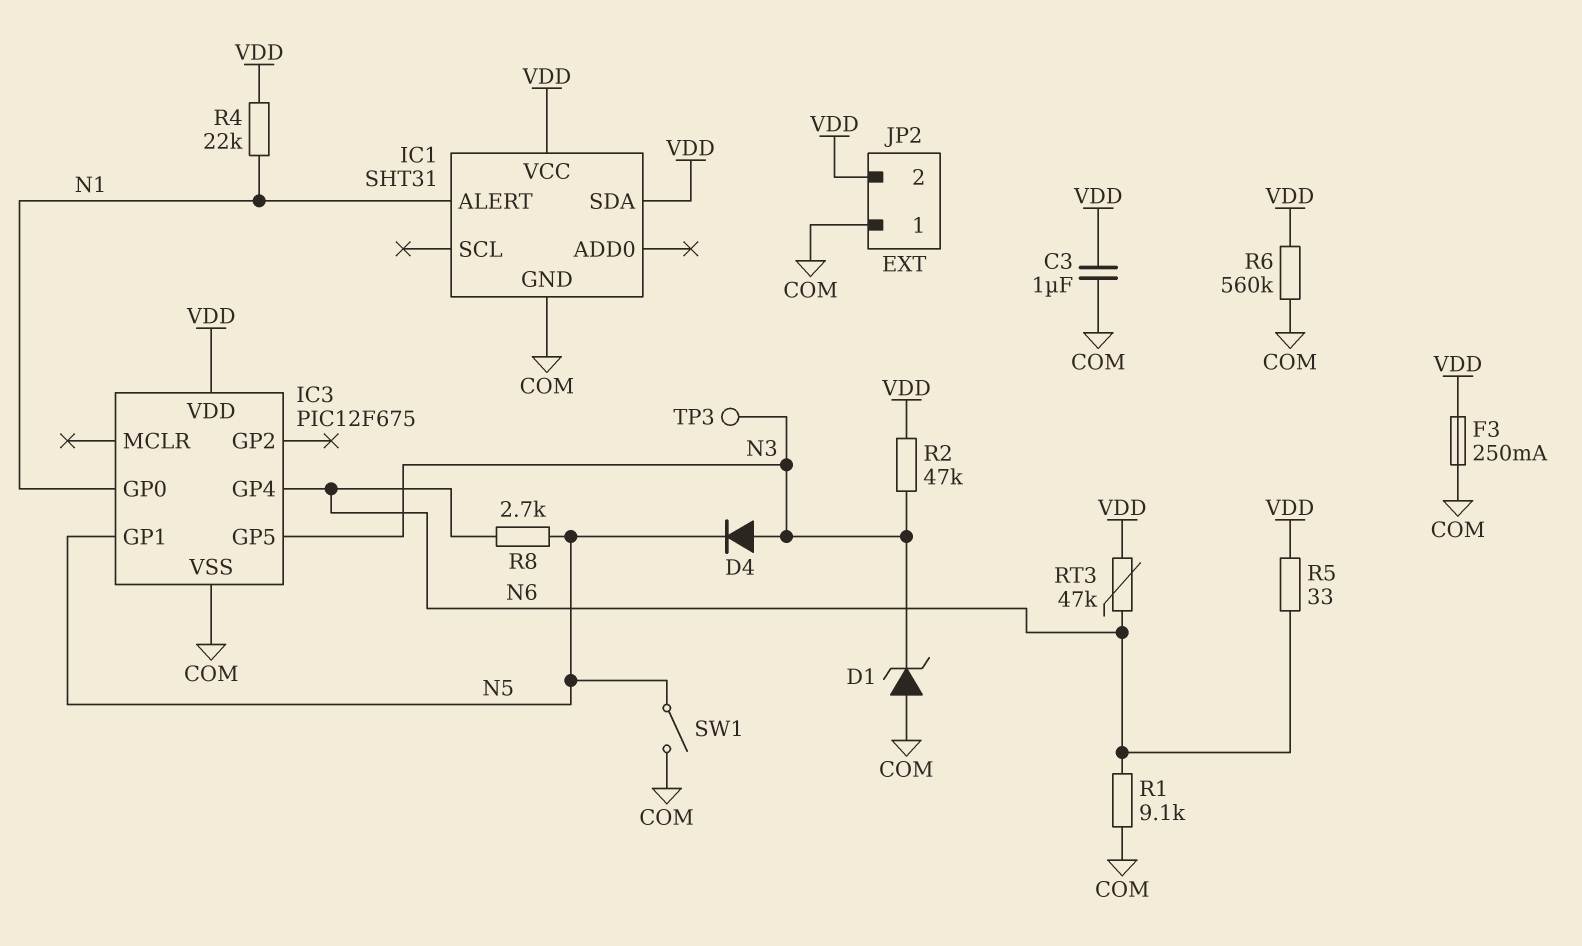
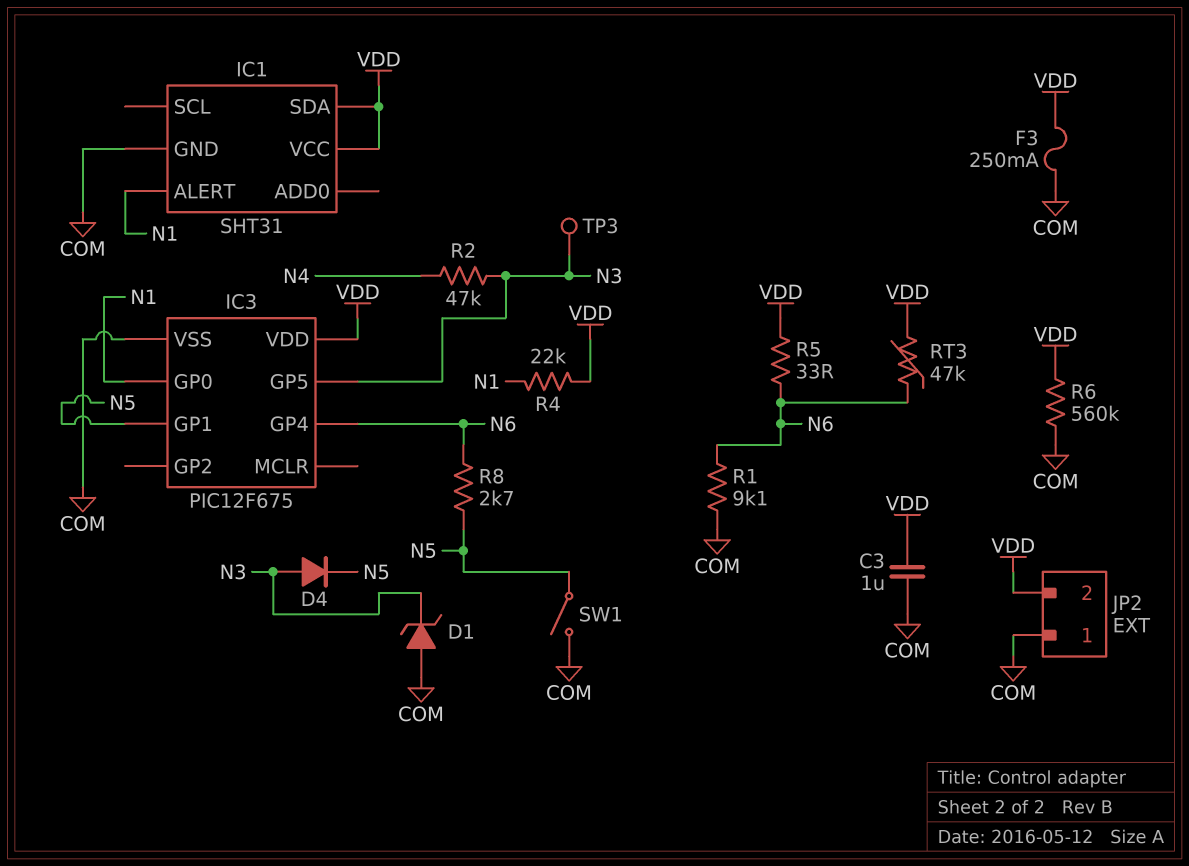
R2: 47k (N3, VDD) -> 47k (N3, N4)

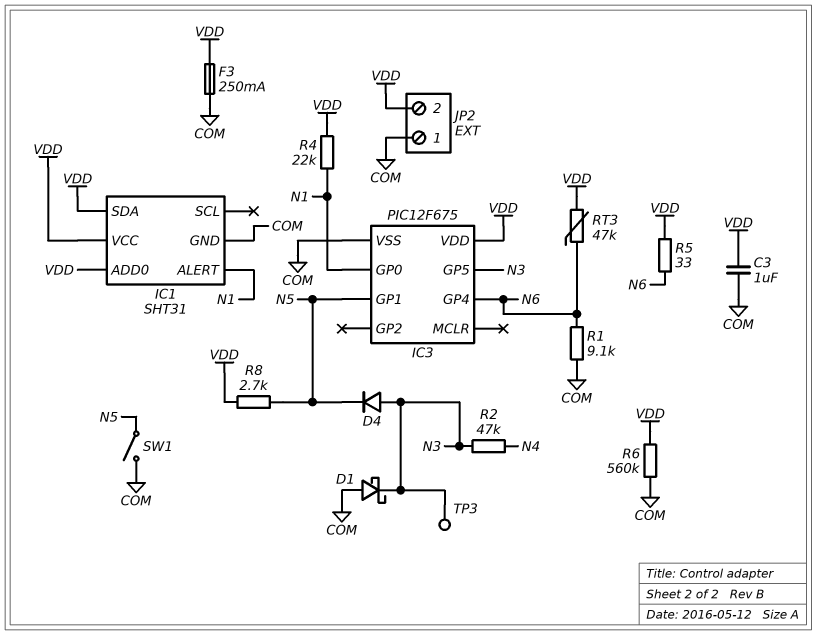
D1: zener (A COM, K N3) -> schottky (A COM, K N3)
IC1 pin ADD0: none -> VDD
R8: 2.7k (N5, N6) -> 2.7k (N5, VDD)

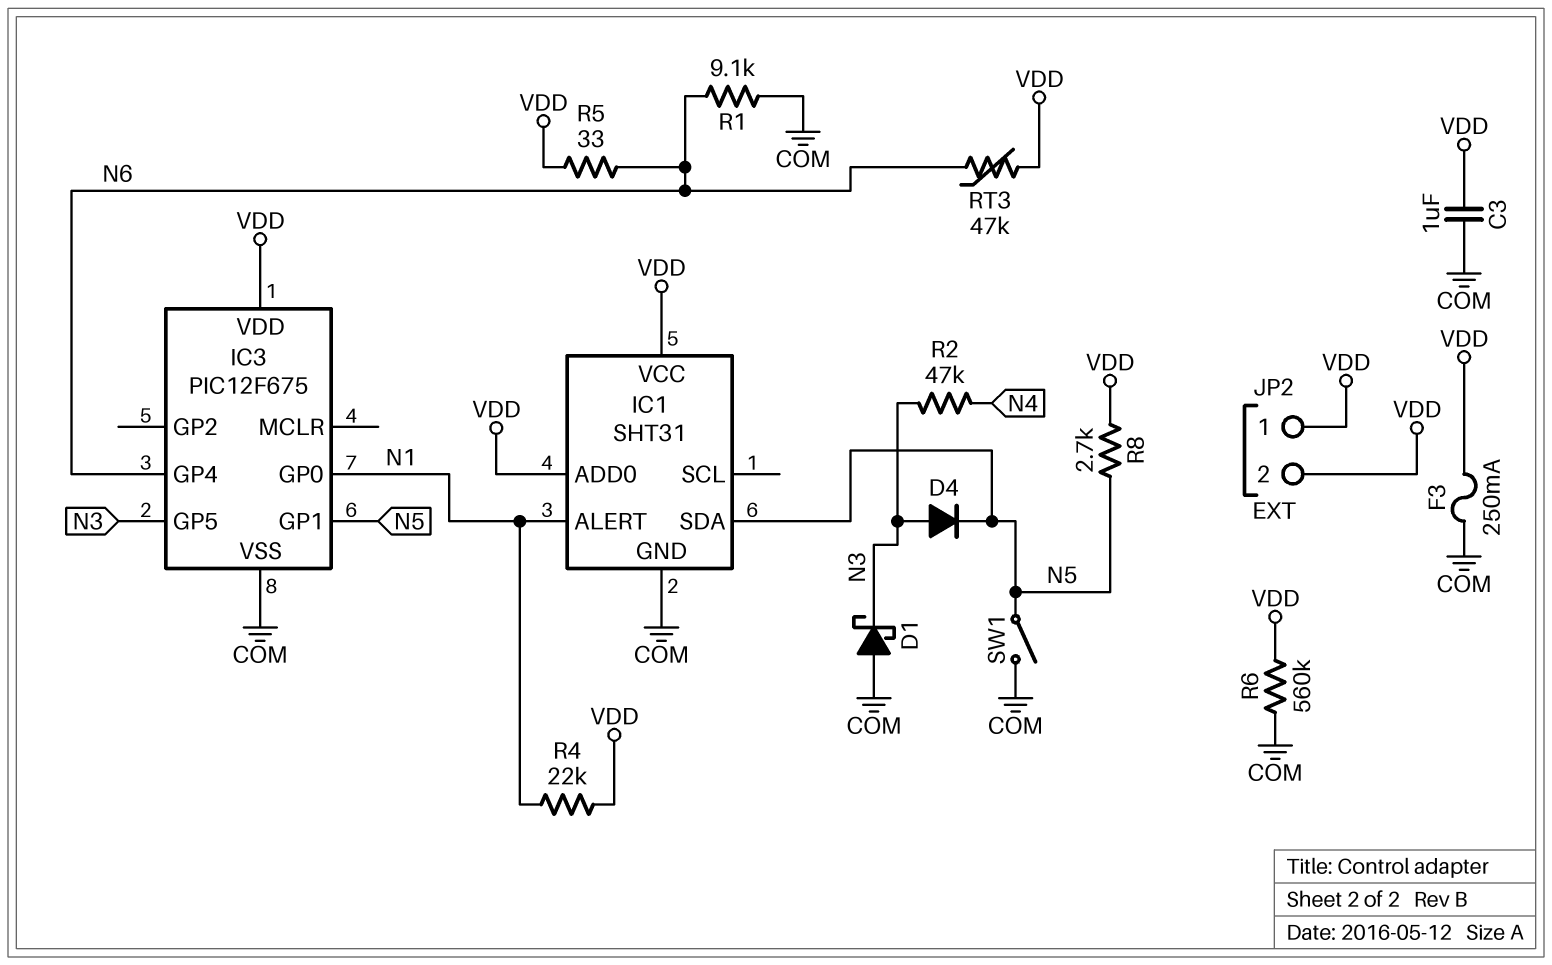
IC1 pin SDA: VDD -> N5
JP2 pin 1: COM -> VDD
TP3: test point (N3) -> none

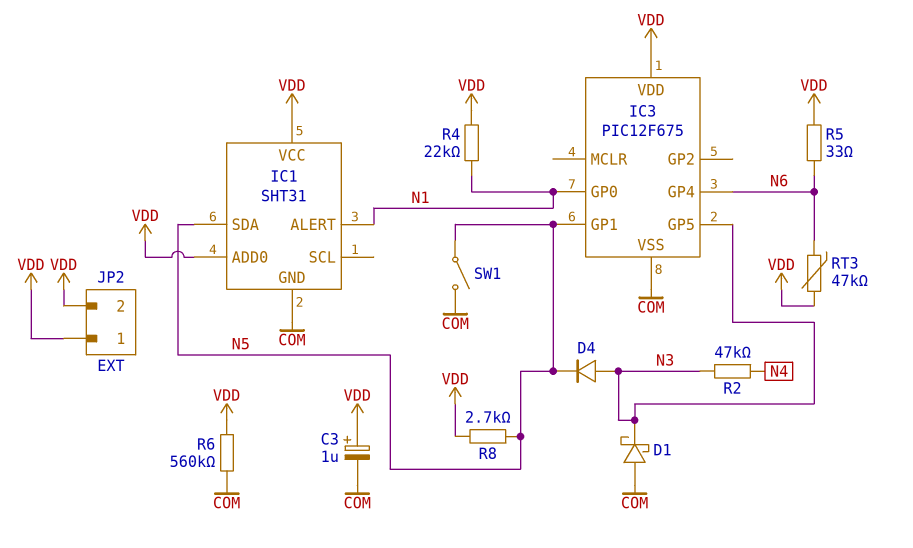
C3: 1uF (COM, VDD) -> 1uF (plus VDD, minus COM)
F3: 250mA (COM, VDD) -> none
R1: 9.1k (COM, N6) -> none

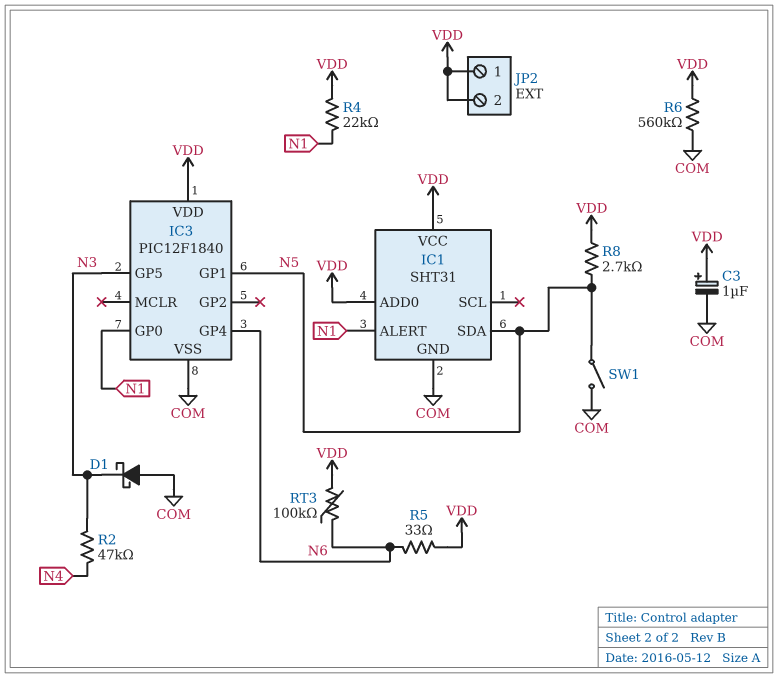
D4: diode (A N3, K N5) -> none
IC3: PIC12F675 -> PIC12F1840
RT3: 47k (N6, VDD) -> 100k (N6, VDD)

